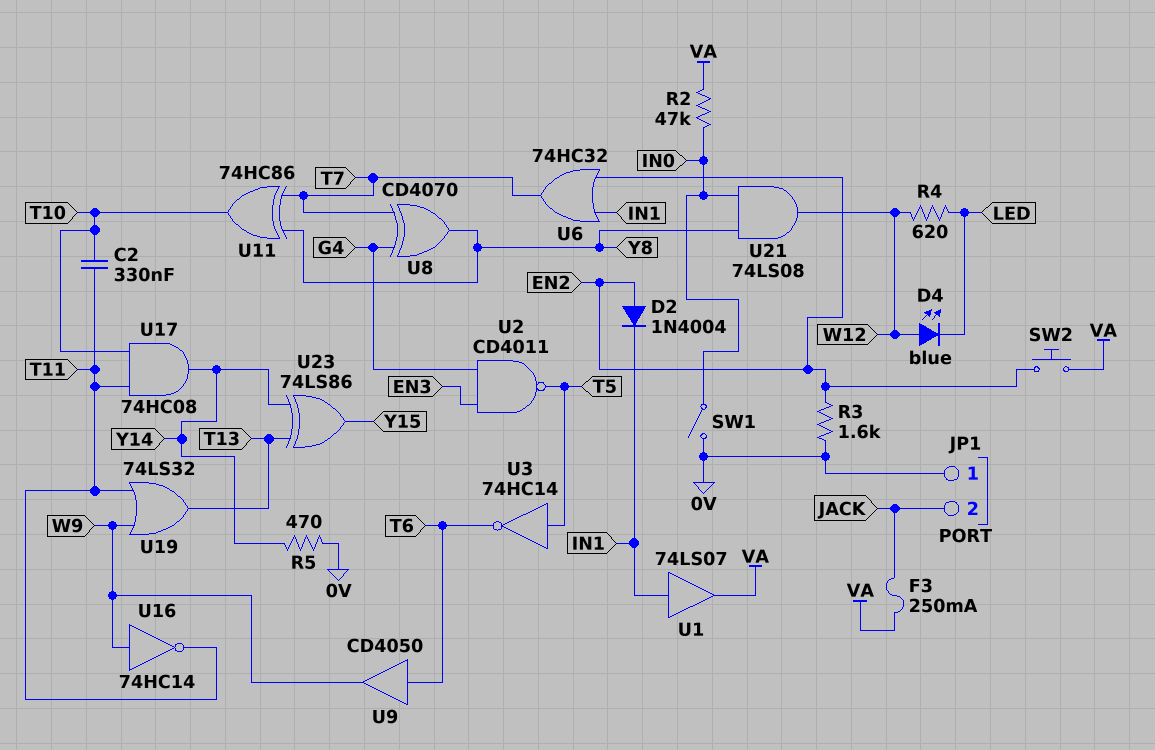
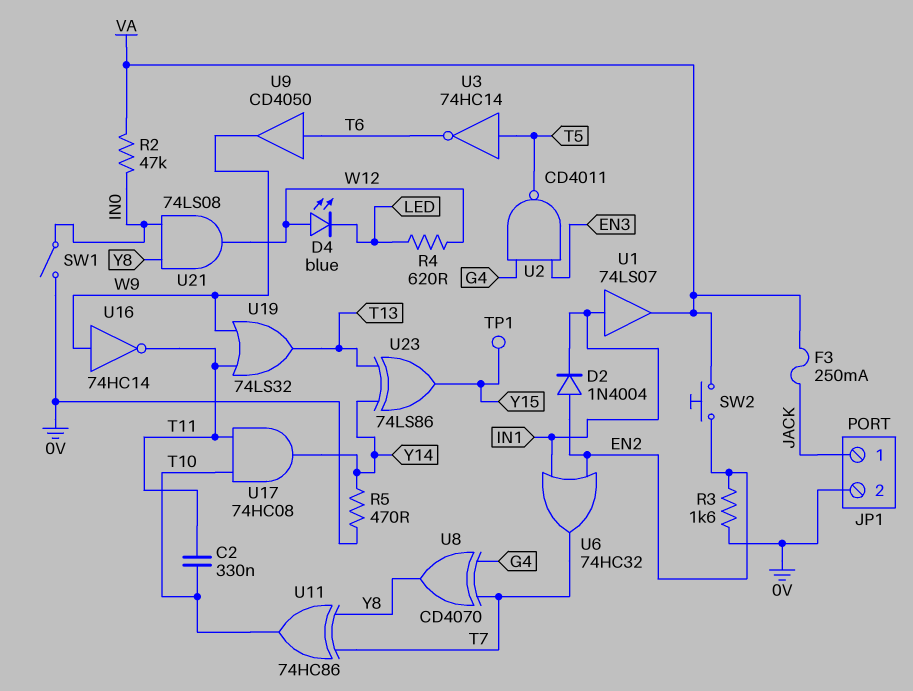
JP1 pin 1: 0V -> JACK
JP1 pin 2: JACK -> 0V
TP1: none -> test point (Y15)

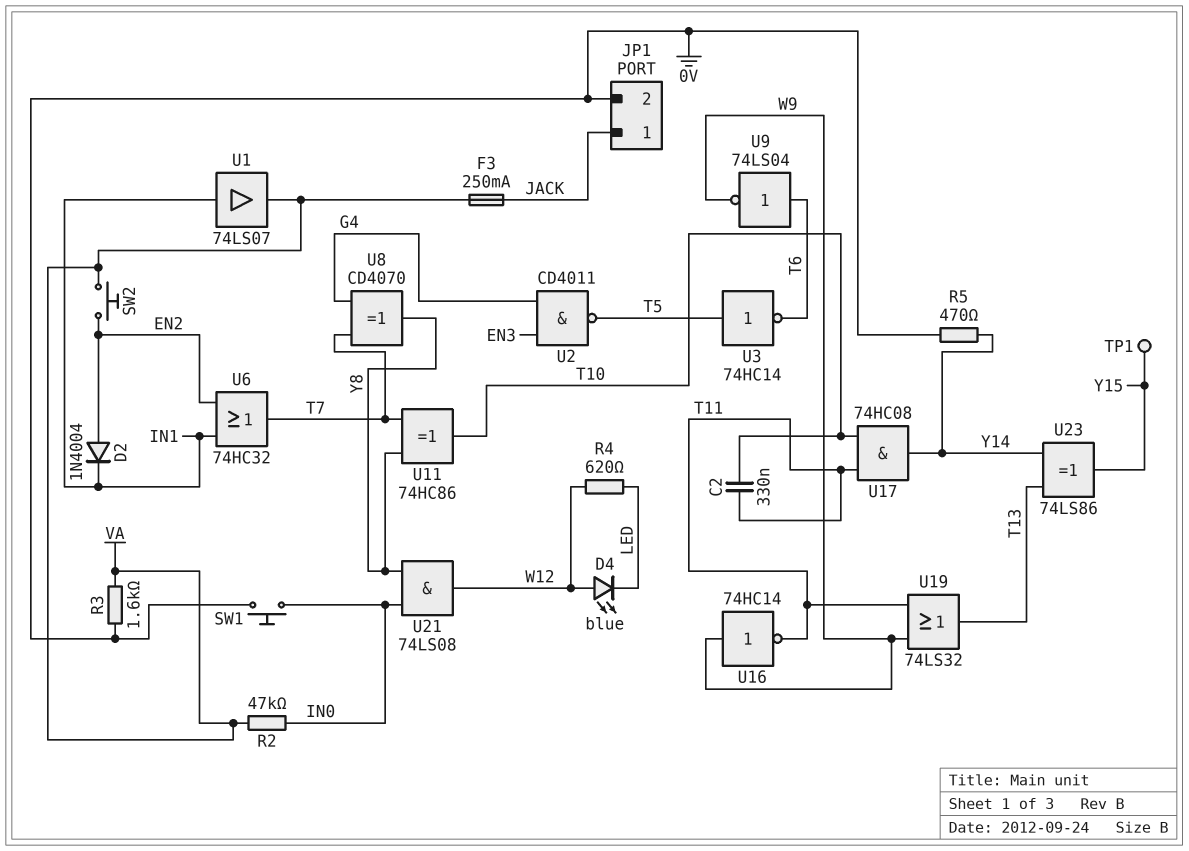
R3: 1.6k (0V, EN2) -> 1.6k (0V, VA)
SW1: switch (0V, IN0) -> button (0V, IN0)
U9: buffer CD4050 (in T6, out W9) -> NOT 74LS04 (in T6, out W9)

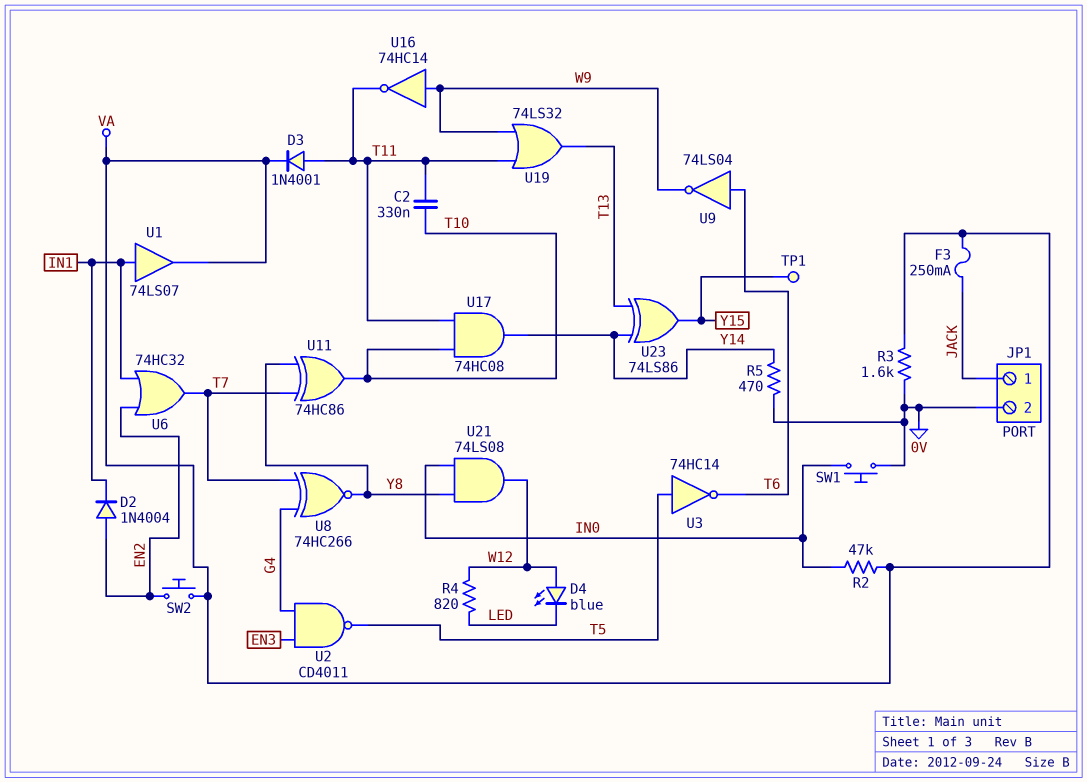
D3: none -> diode 1N4001 (A T11, K VA)
R4: 620 (LED, W12) -> 820 (LED, W12)
U8: XOR CD4070 (in G4, in T7, out Y8) -> XNOR 74HC266 (in G4, in T7, out Y8)

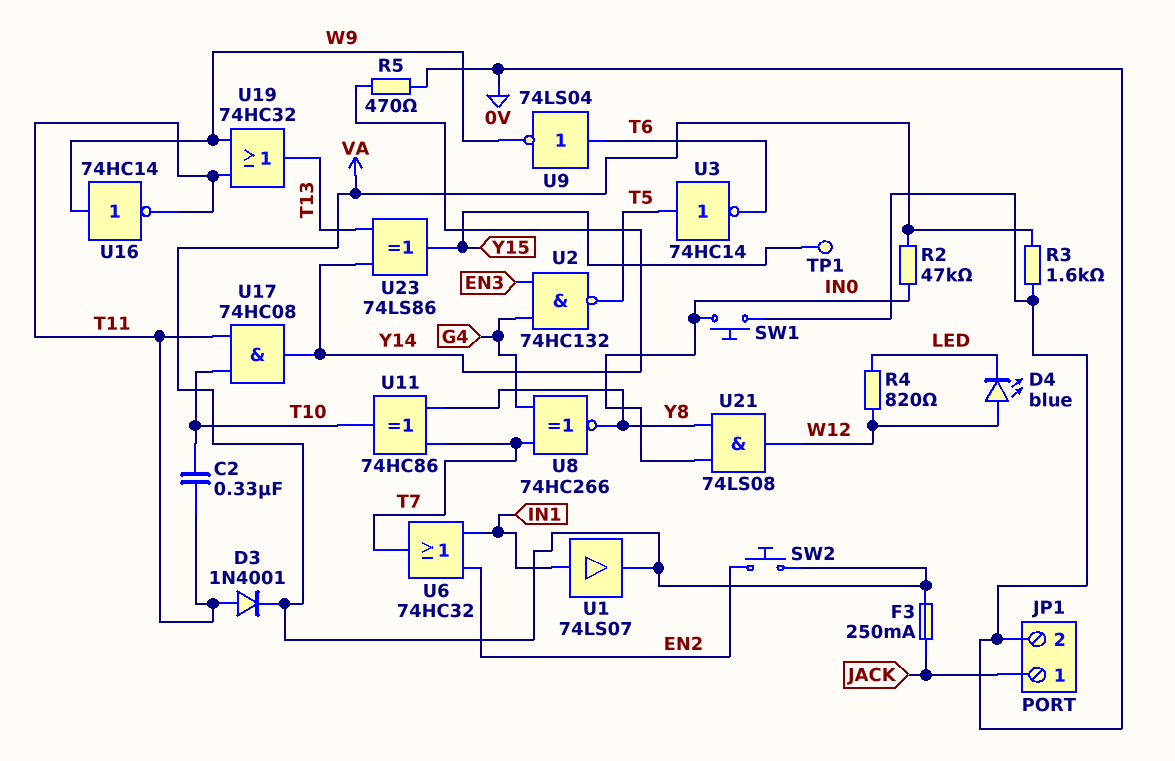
D2: diode 1N4004 (A EN2, K IN1) -> none
U2: NAND CD4011 (in EN3, in G4, out T5) -> NAND 74HC132 (in EN3, in G4, out T5)
U19: OR 74LS32 (in T11, in W9, out T13) -> OR 74HC32 (in T11, in W9, out T13)

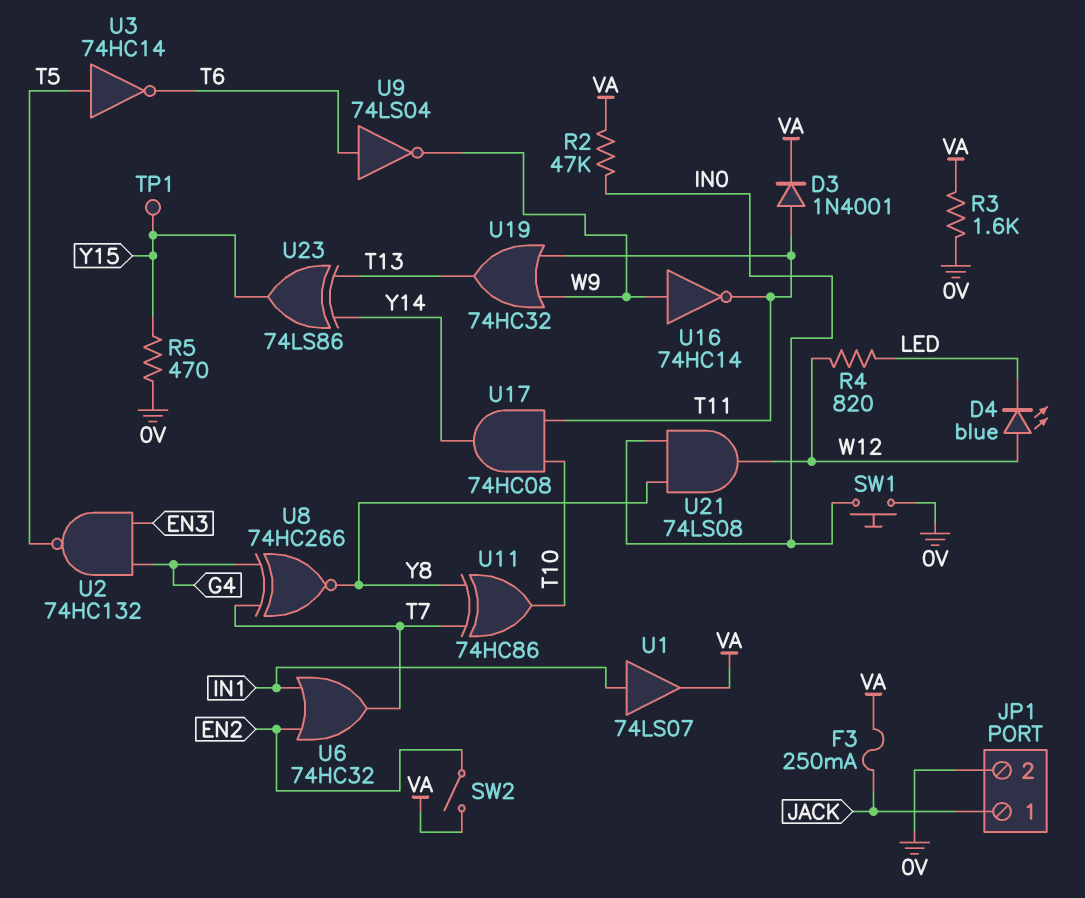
C2: 330nF (T10, T11) -> none
R5: 470 (0V, Y14) -> 470 (0V, Y15)
SW2: button (EN2, VA) -> switch (EN2, VA)

